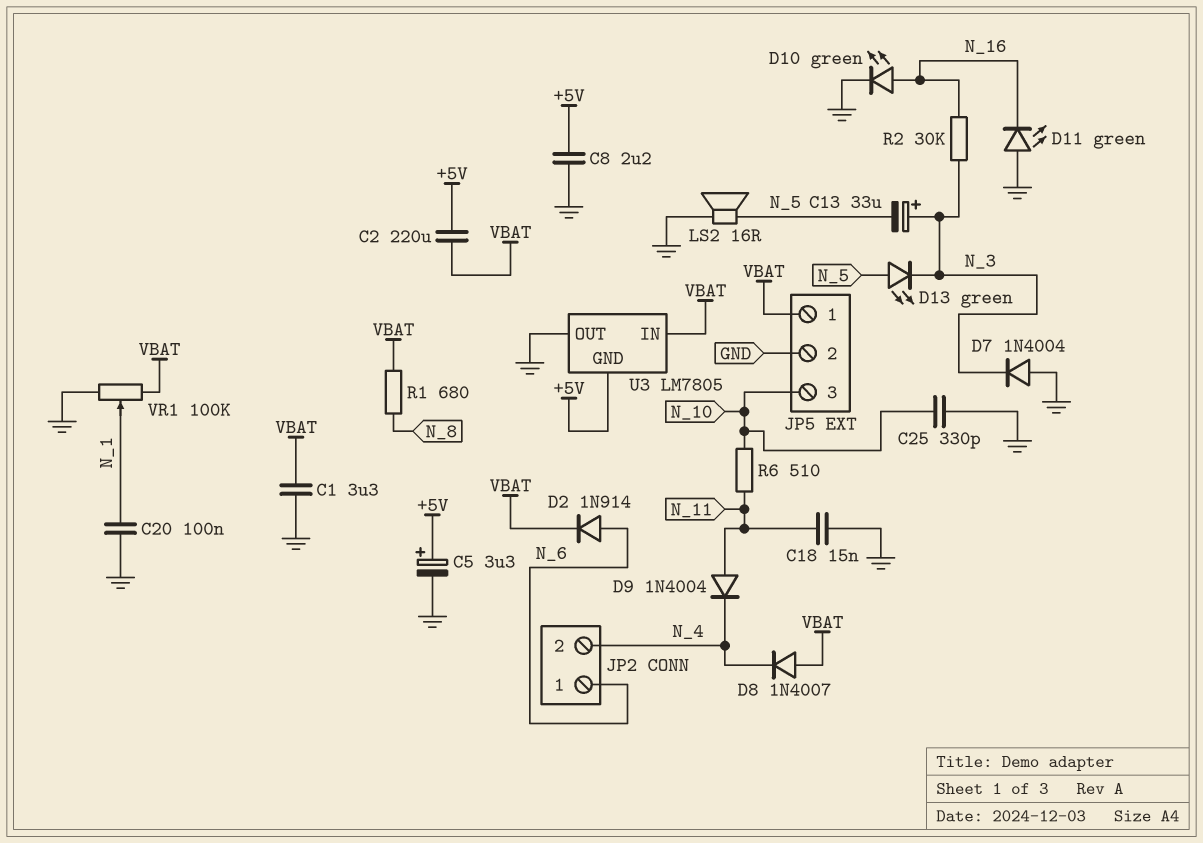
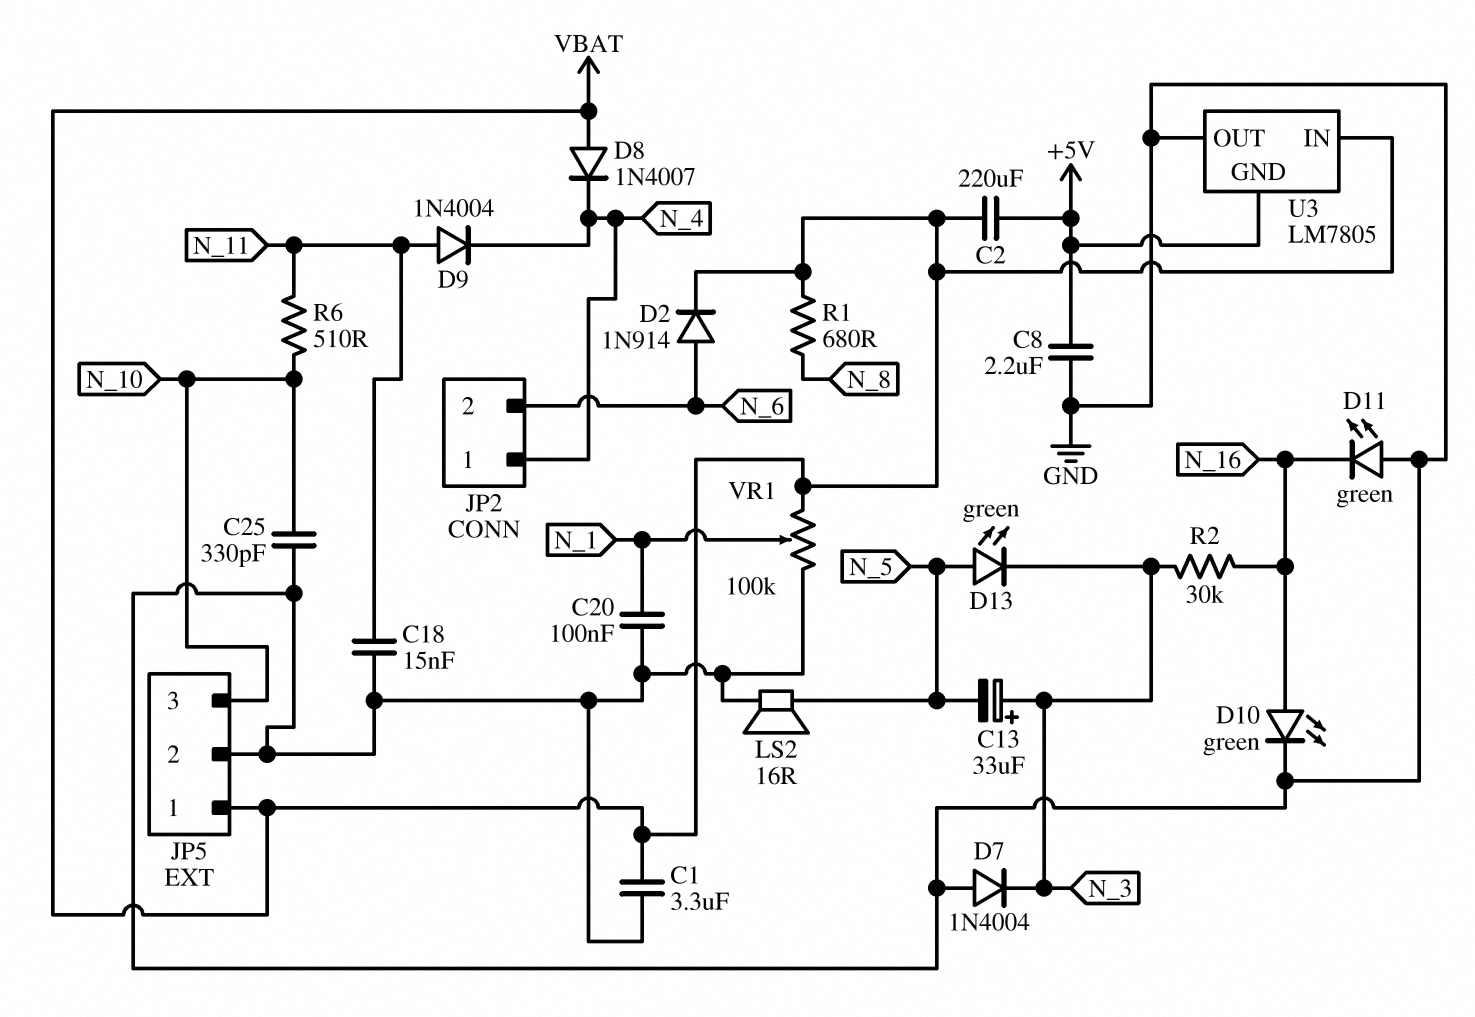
C5: 3.3uF (plus +5V, minus GND) -> none
JP2 pin 1: N_6 -> N_4
JP2 pin 2: N_4 -> N_6

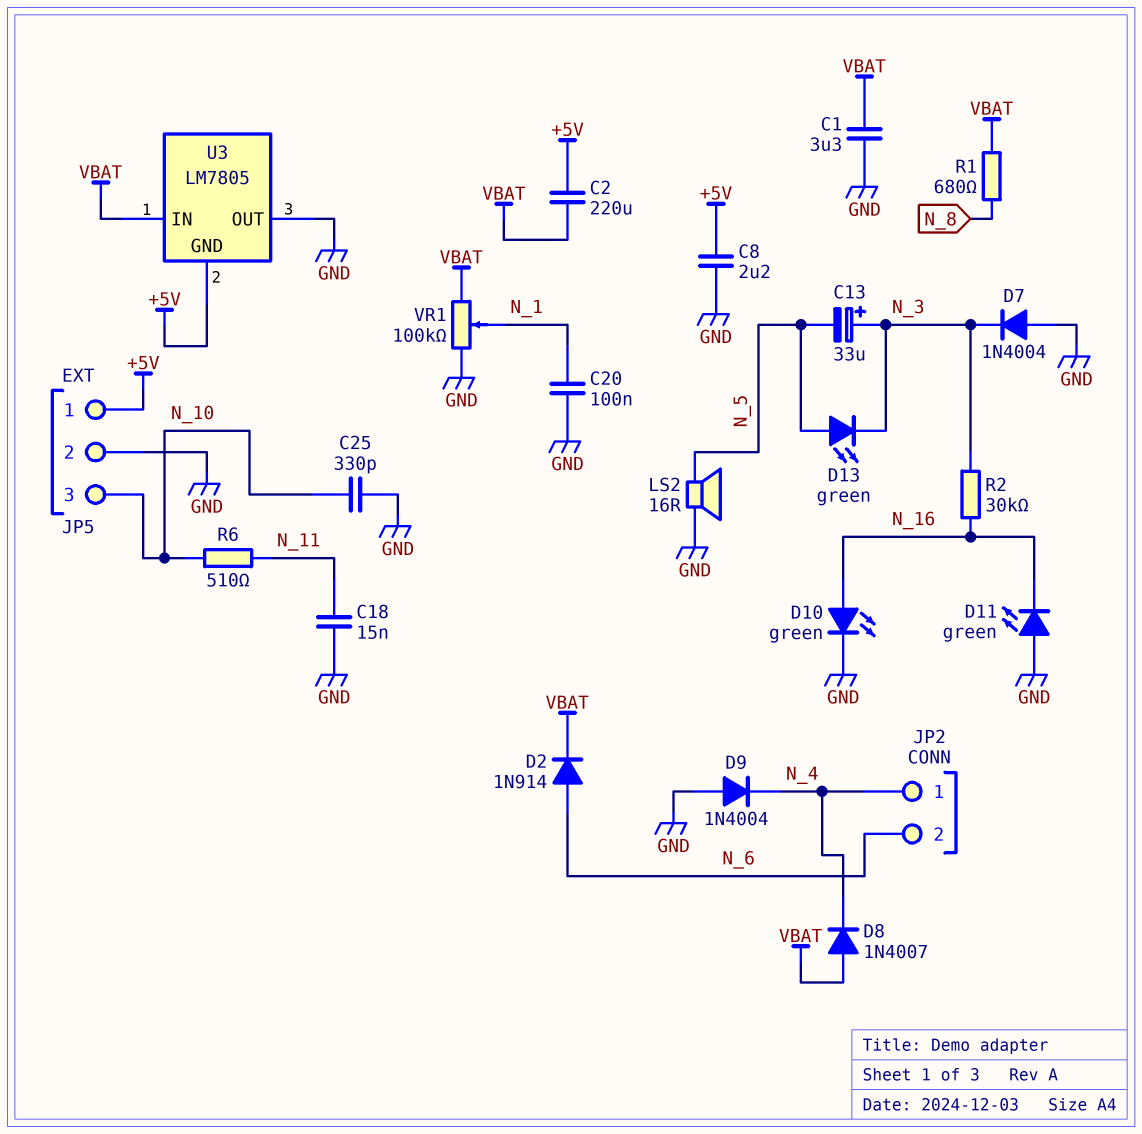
D9: diode 1N4004 (A N_11, K N_4) -> diode 1N4004 (A GND, K N_4)
JP5 pin 1: VBAT -> +5V

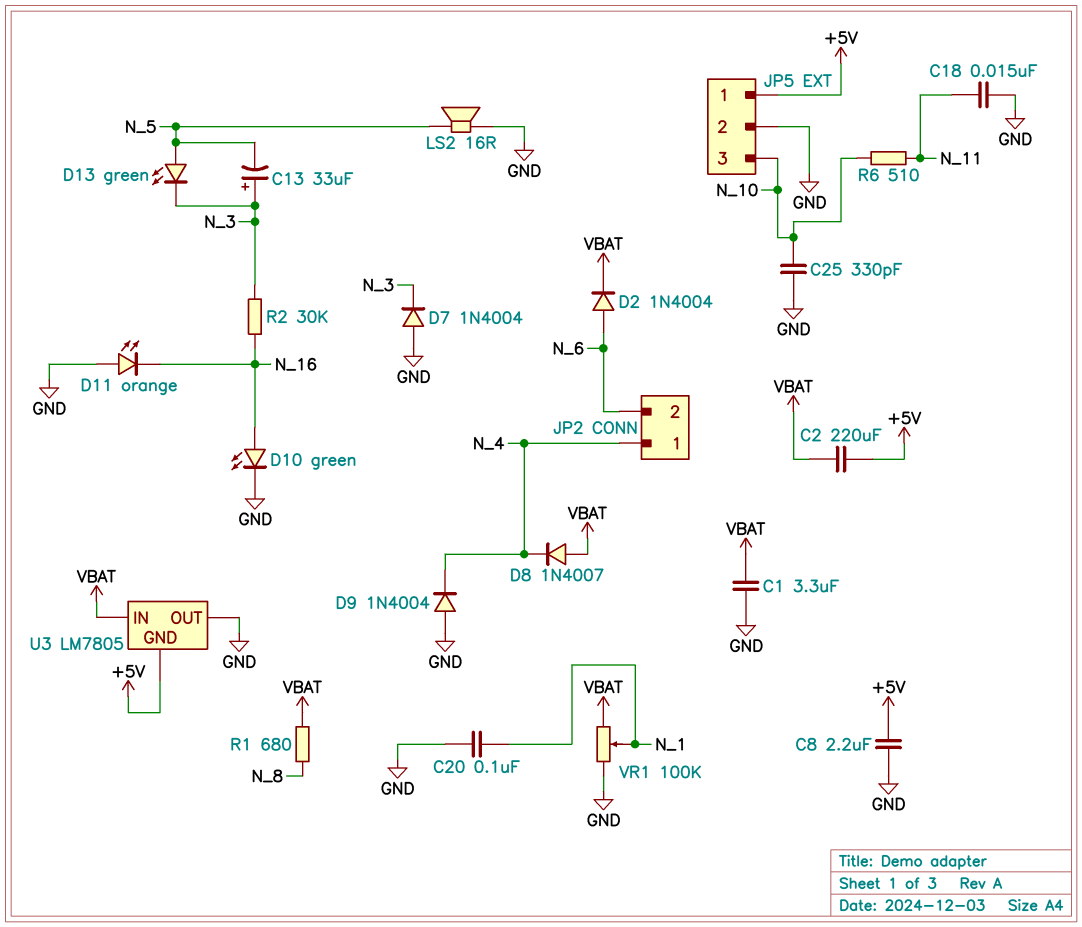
D2: diode 1N914 (A N_6, K VBAT) -> diode 1N4004 (A N_6, K VBAT)
D11: LED green (A GND, K N_16) -> LED orange (A GND, K N_16)

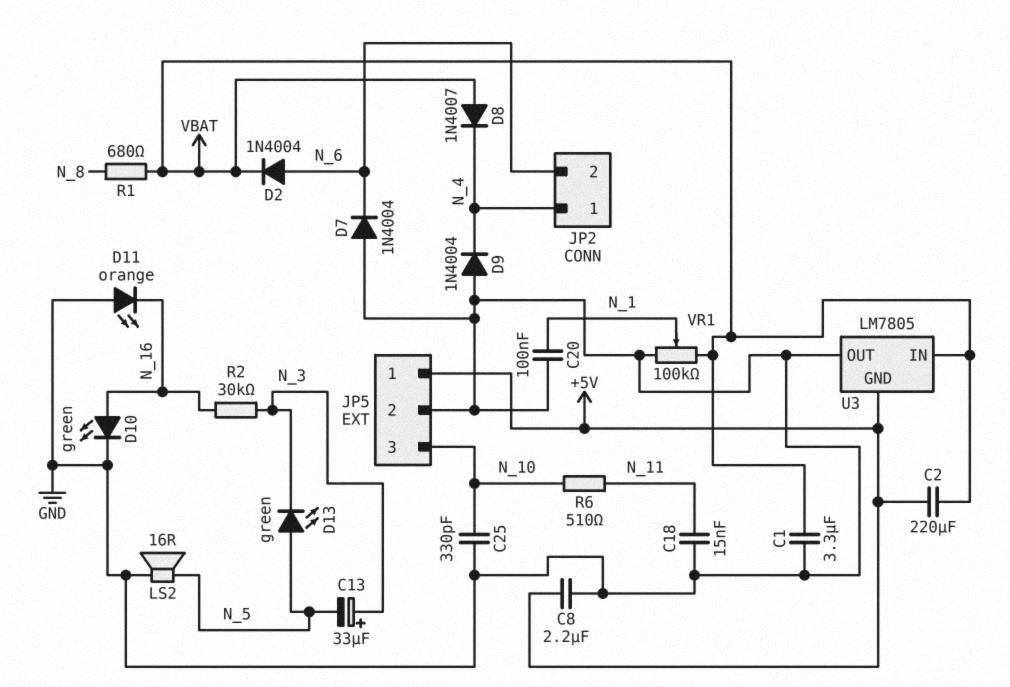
D7: diode 1N4004 (A GND, K N_3) -> diode 1N4004 (A GND, K N_6)

